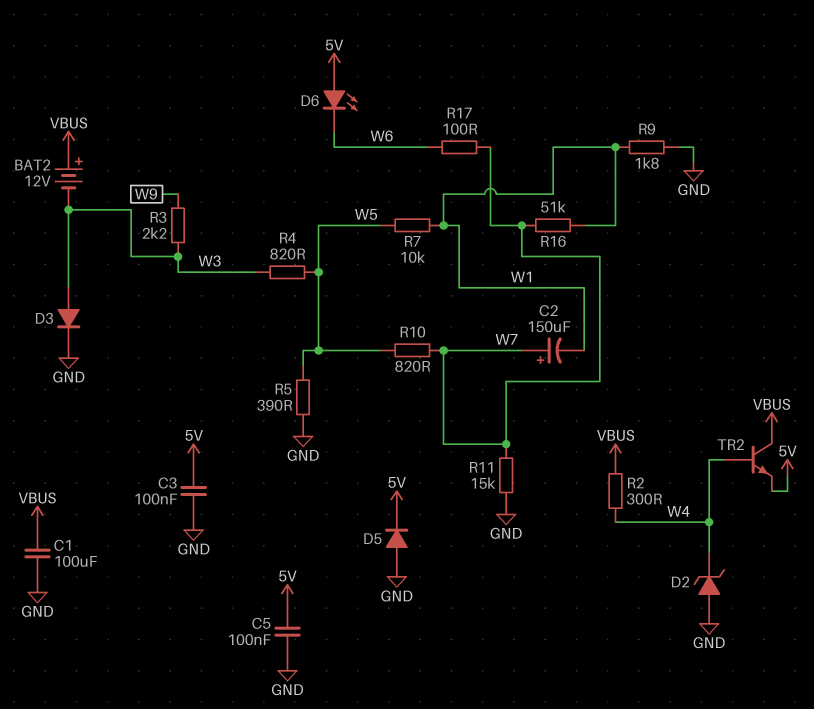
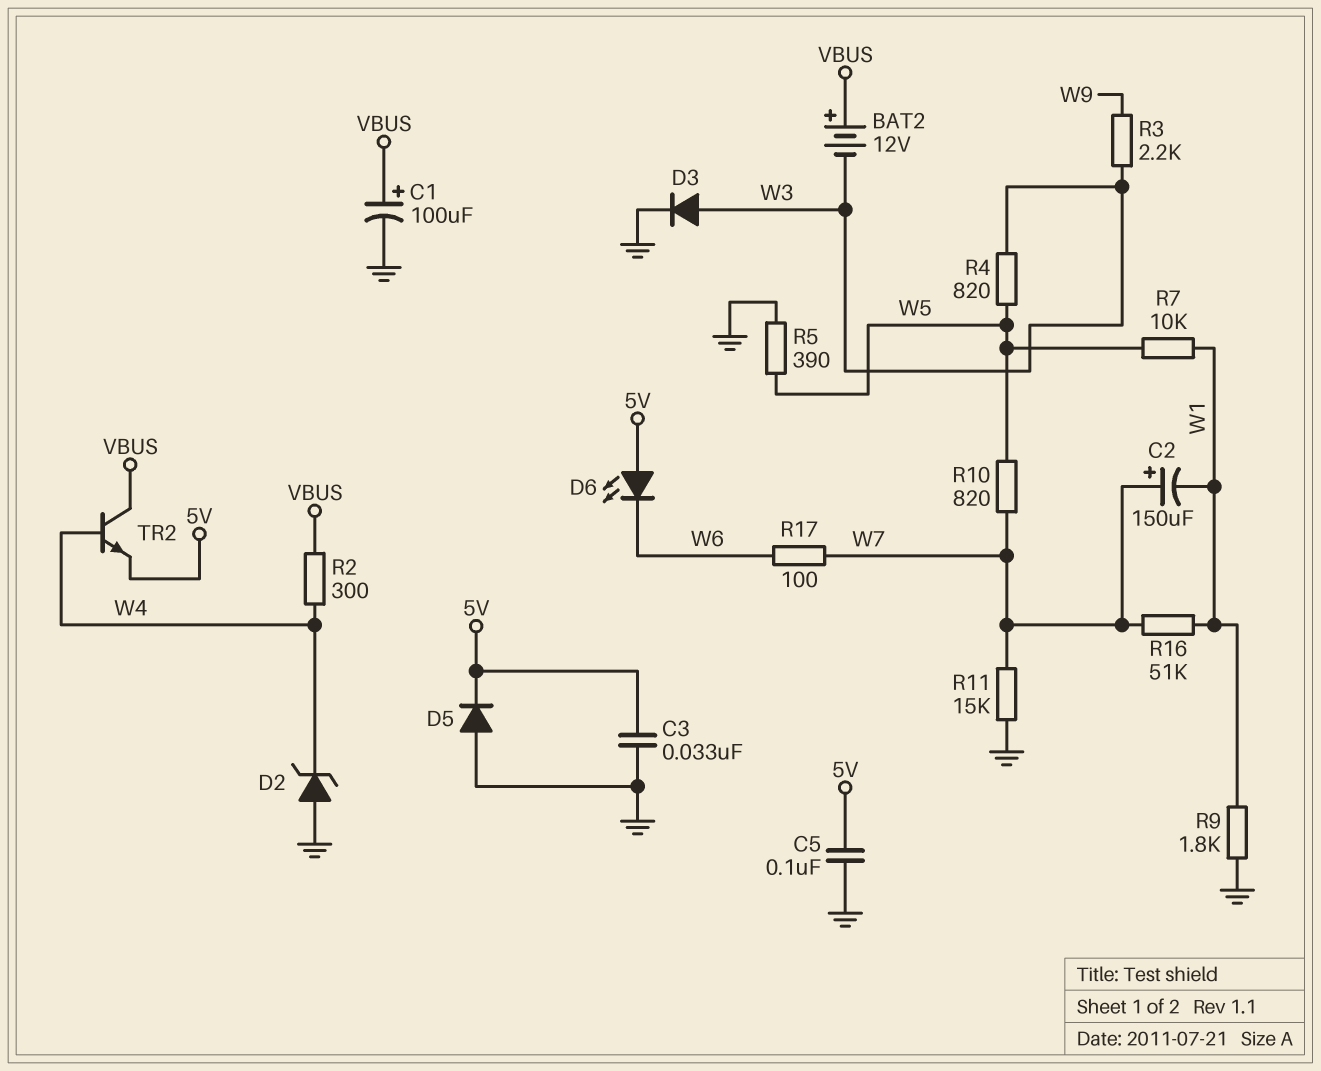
C1: 100uF (GND, VBUS) -> 100uF (plus VBUS, minus GND)
C3: 100nF (5V, GND) -> 33nF (5V, GND)

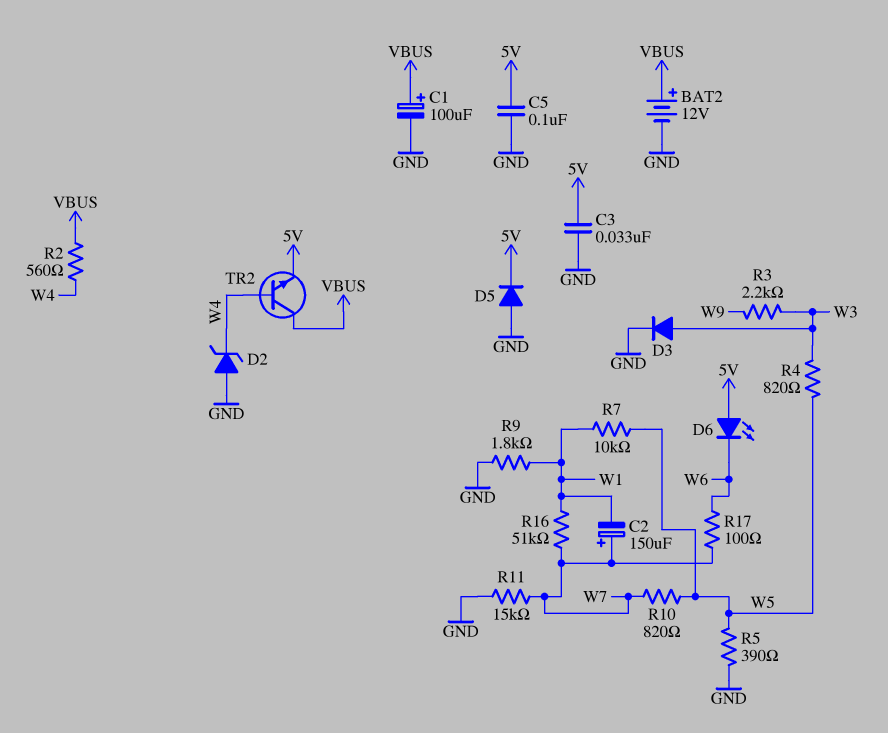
BAT2: 12V (plus VBUS, minus W3) -> 12V (plus VBUS, minus GND)
R2: 300 (VBUS, W4) -> 560 (VBUS, W4)

